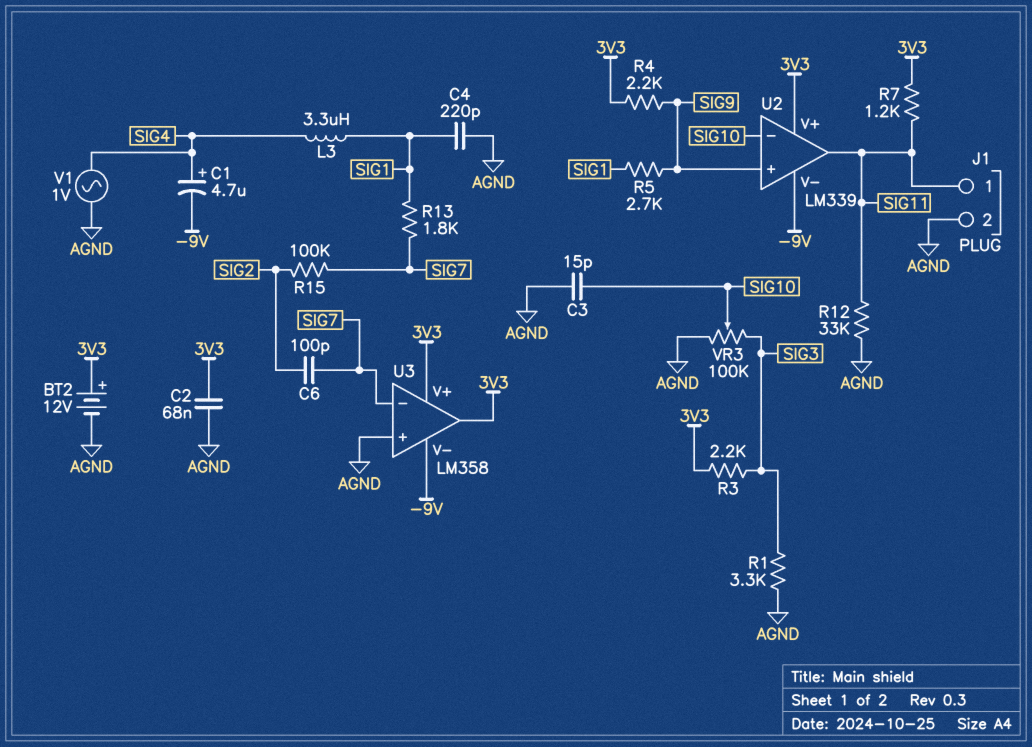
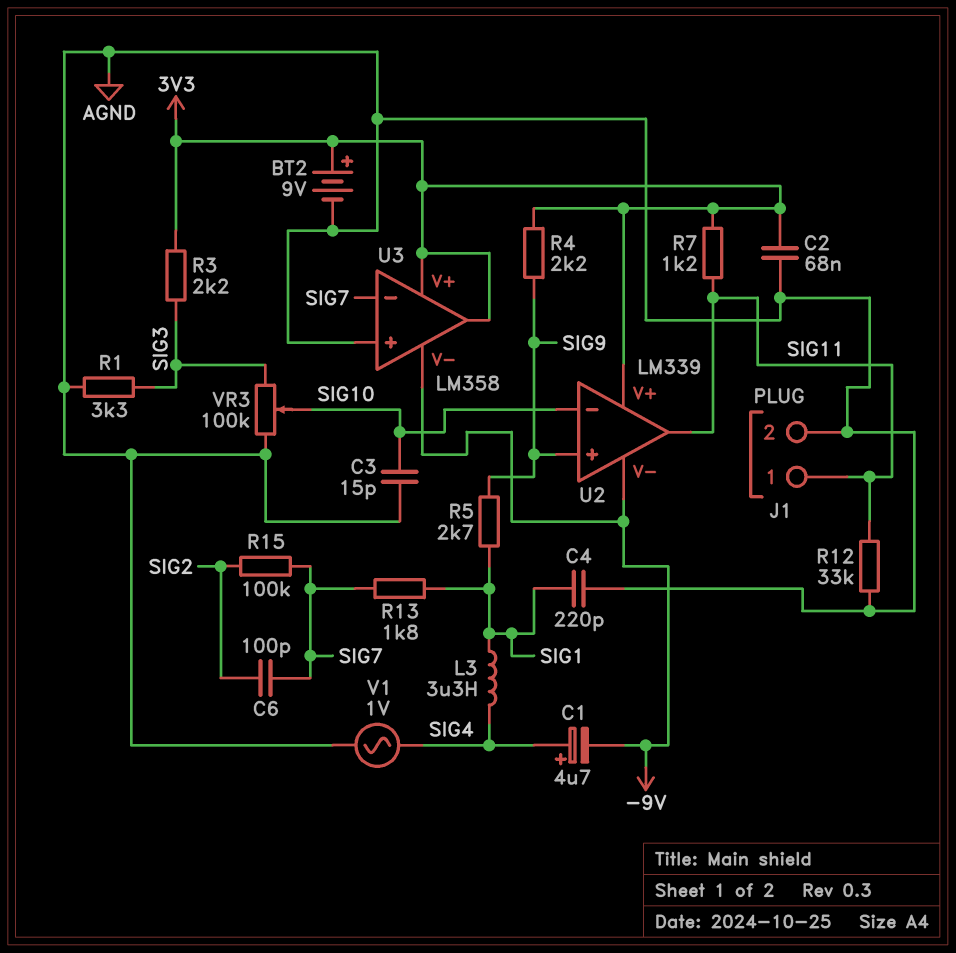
BT2: 12V (plus 3V3, minus AGND) -> 9V (plus 3V3, minus AGND)

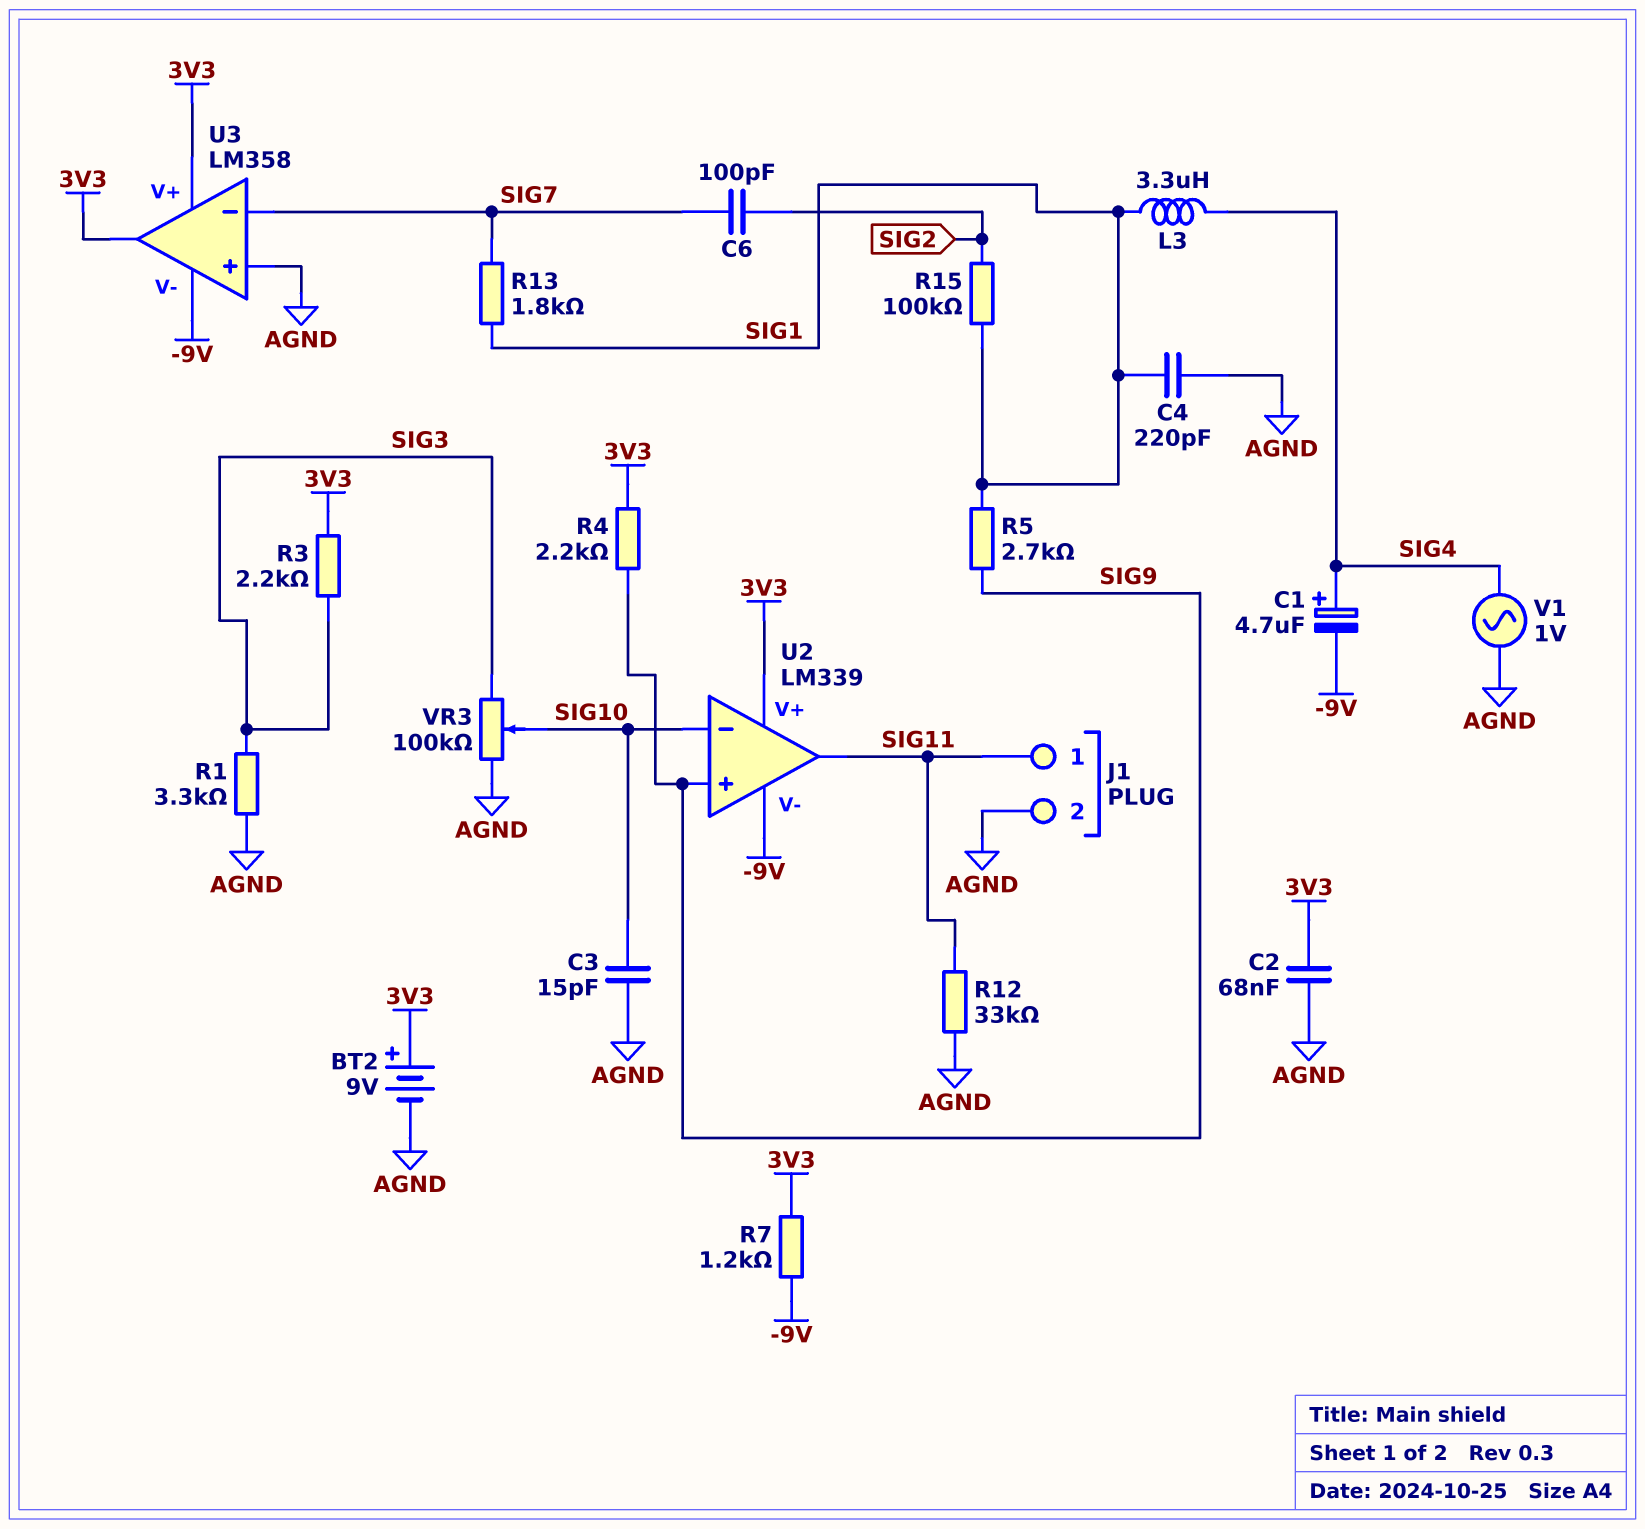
R7: 1.2k (3V3, SIG11) -> 1.2k (-9V, 3V3)
R15: 100k (SIG2, SIG7) -> 100k (SIG1, SIG2)

